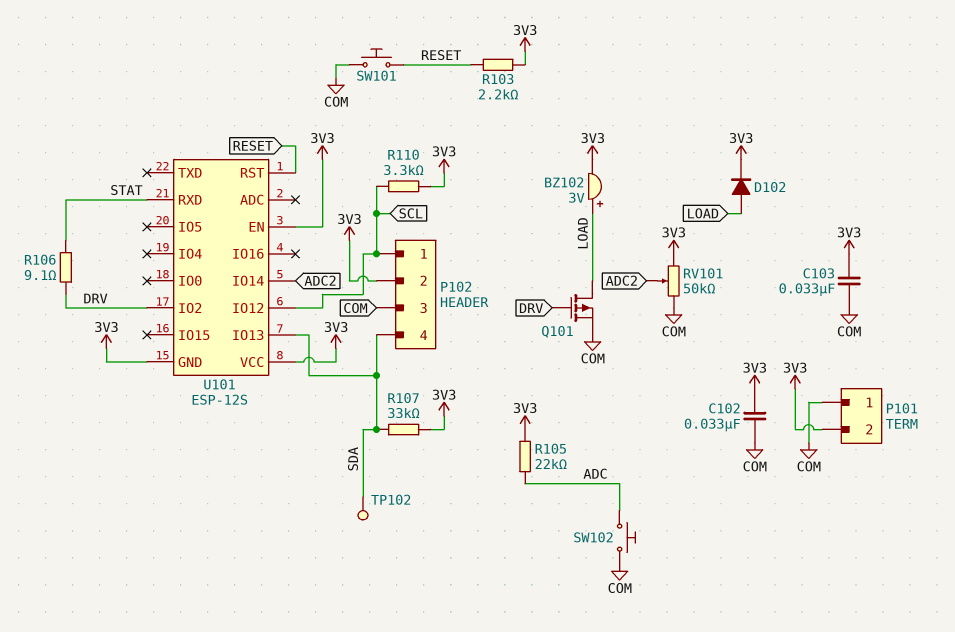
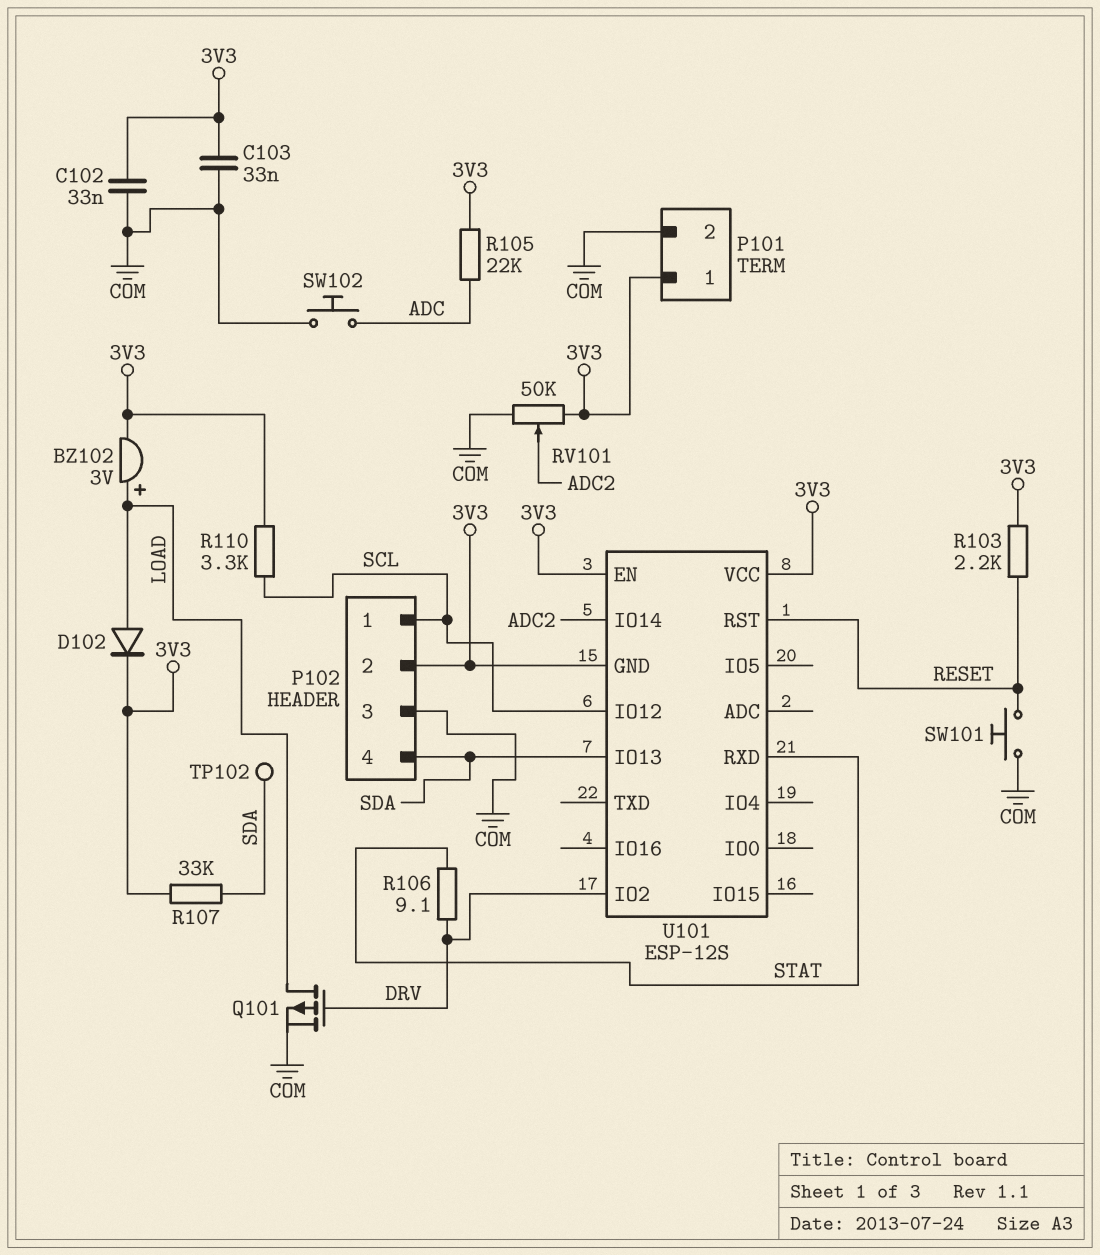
P101 pin 1: COM -> 3V3
P101 pin 2: 3V3 -> COM

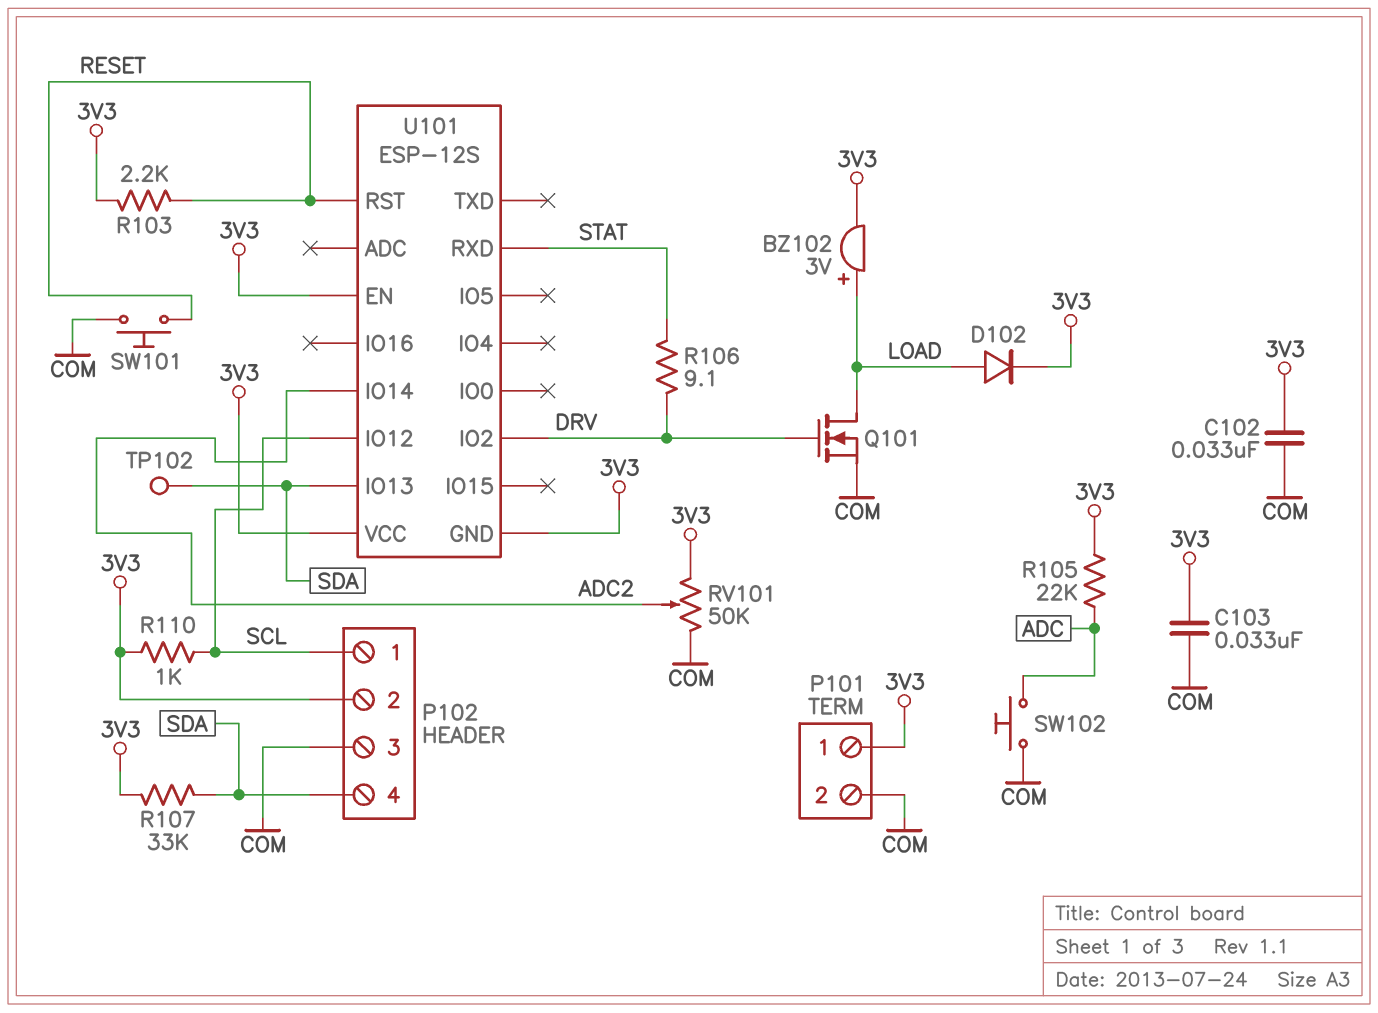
Q101: PMOS (G DRV, D LOAD, S COM) -> NMOS (G DRV, D LOAD, S COM)
R110: 3.3k (3V3, SCL) -> 1k (3V3, SCL)

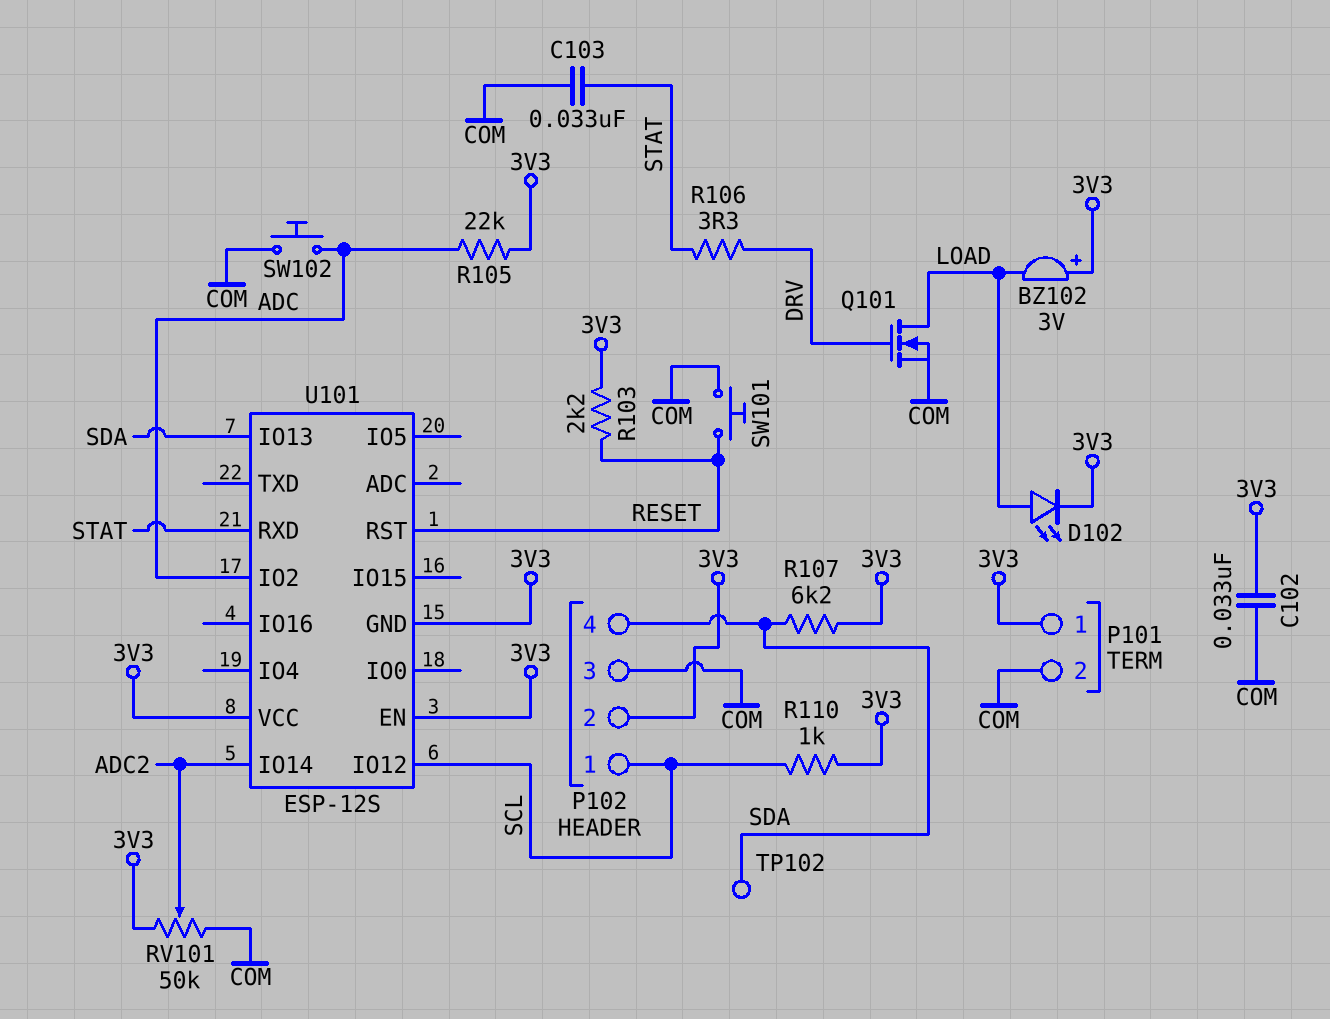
BZ102: buzzer 3V (plus LOAD, minus 3V3) -> buzzer 3V (plus 3V3, minus LOAD)
C103: 33nF (3V3, COM) -> 33nF (COM, STAT)
D102: diode (A LOAD, K 3V3) -> LED (A LOAD, K 3V3)
R106: 9.1 (DRV, STAT) -> 3.3 (DRV, STAT)
R107: 33k (3V3, SDA) -> 6.2k (3V3, SDA)
U101 pin IO2: DRV -> ADC

